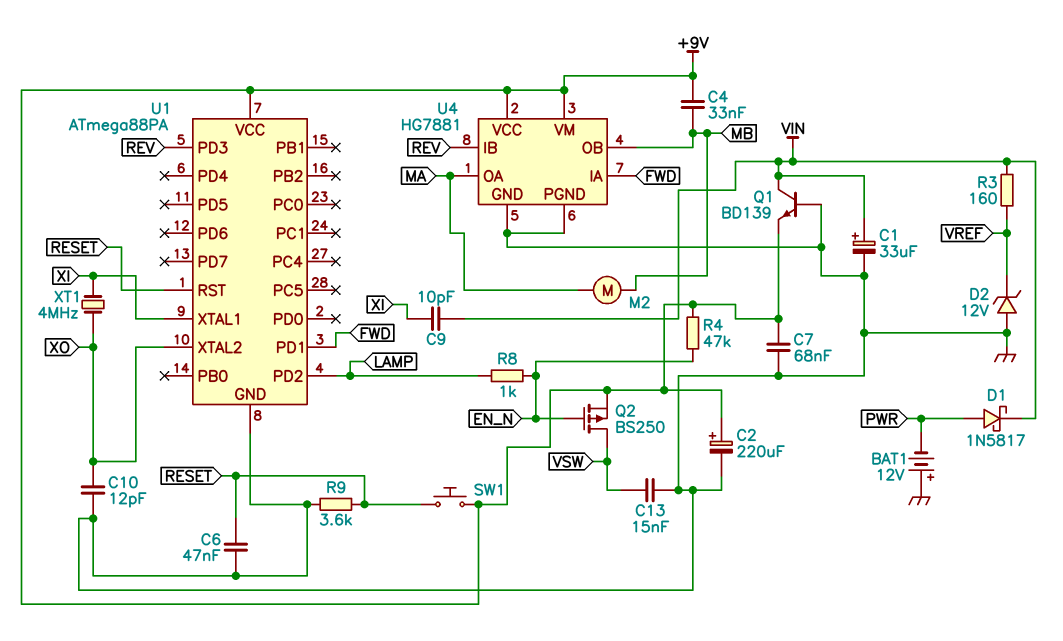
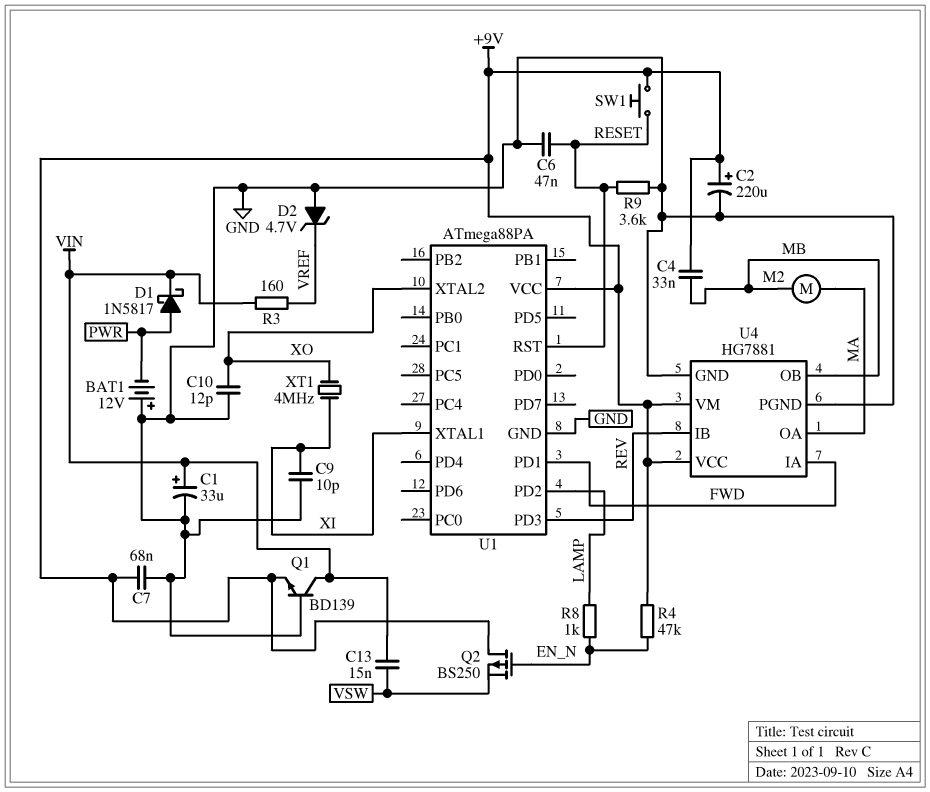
C9: 10pF (VIN, XI) -> 10pF (GND, XI)
C13: 15nF (GND, VSW) -> 15nF (VIN, VSW)
D2: zener 12V (A GND, K VREF) -> zener 4.7V (A GND, K VREF)
Q2: PMOS BS250 (G EN_N, D VSW, S +9V) -> PMOS BS250 (G EN_N, D +9V, S VSW)

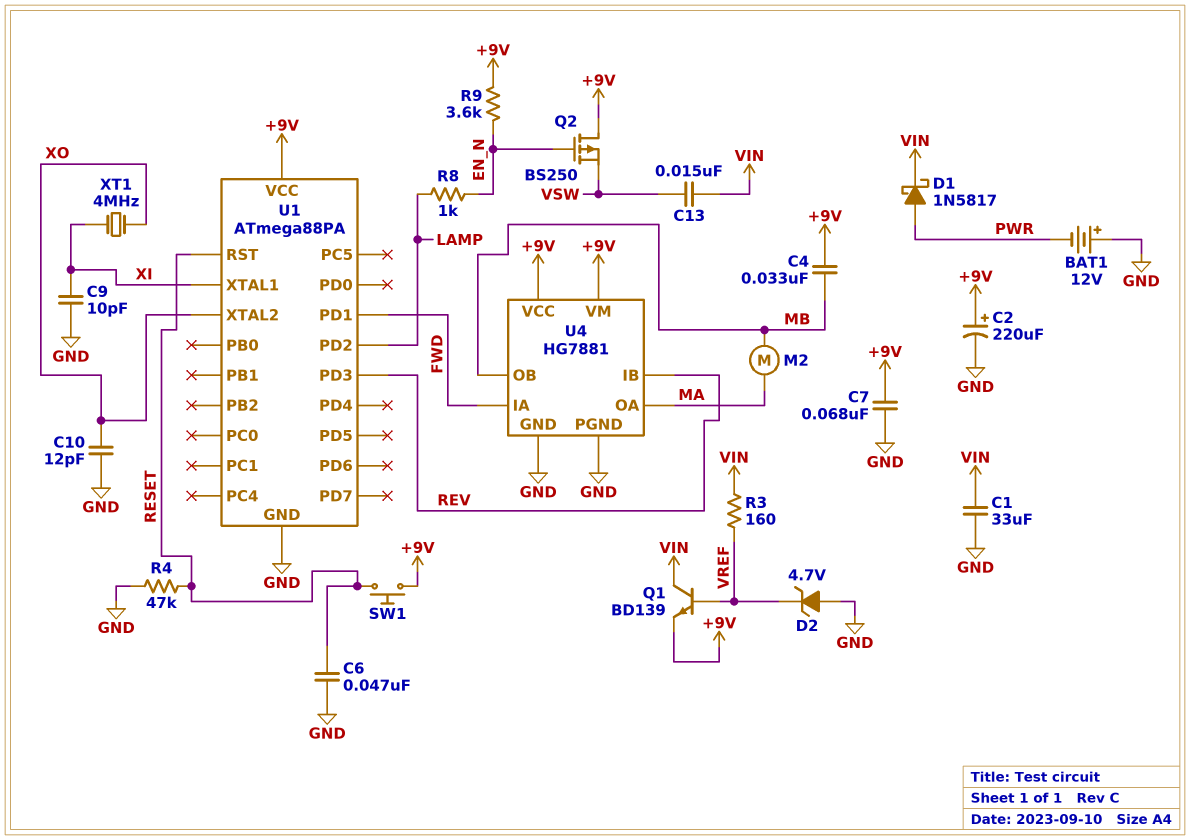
C1: 33uF (plus VIN, minus GND) -> 33uF (GND, VIN)
Q1: NPN BD139 (B GND, C VIN, E +9V) -> NPN BD139 (B VREF, C VIN, E +9V)
R4: 47k (+9V, EN_N) -> 47k (GND, RESET)
R9: 3.6k (GND, RESET) -> 3.6k (+9V, EN_N)

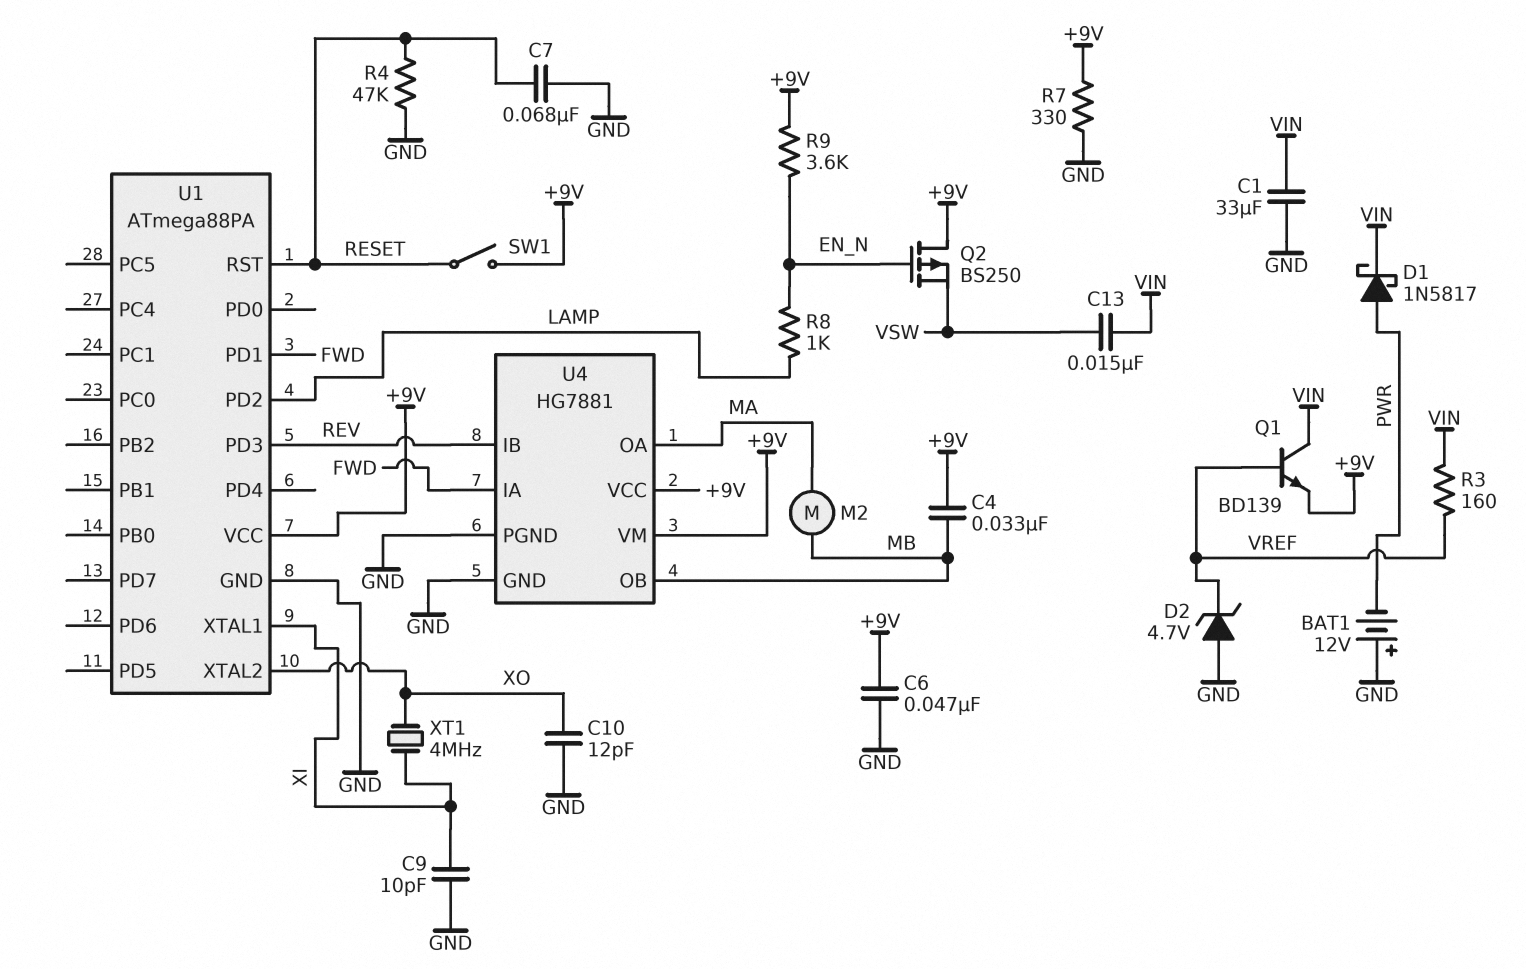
C2: 220uF (plus +9V, minus GND) -> none
C6: 47nF (GND, RESET) -> 47nF (+9V, GND)
C7: 68nF (+9V, GND) -> 68nF (GND, RESET)
R7: none -> 330 (+9V, GND)
SW1: button (+9V, RESET) -> switch (+9V, RESET)

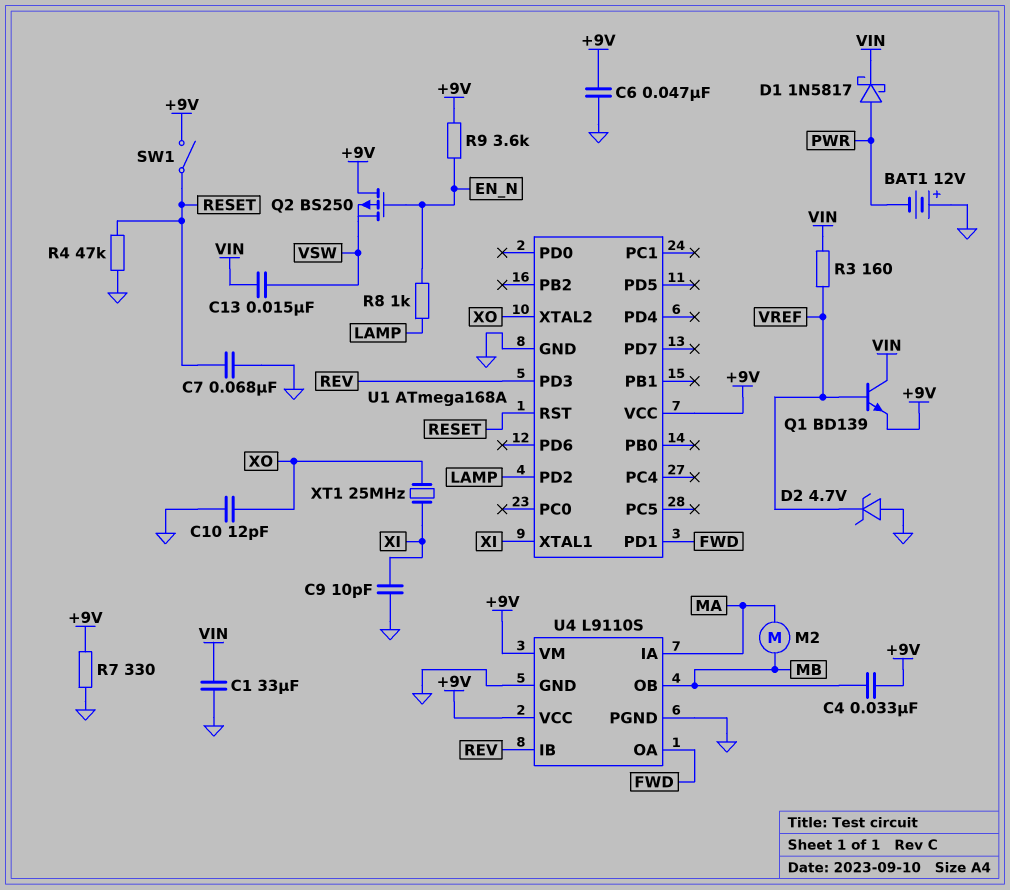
U1: ATmega88PA -> ATmega168A
U4: HG7881 -> L9110S
U4 pin IA: FWD -> MA
U4 pin OA: MA -> FWD
XT1: 4MHz (XI, XO) -> 25MHz (XI, XO)

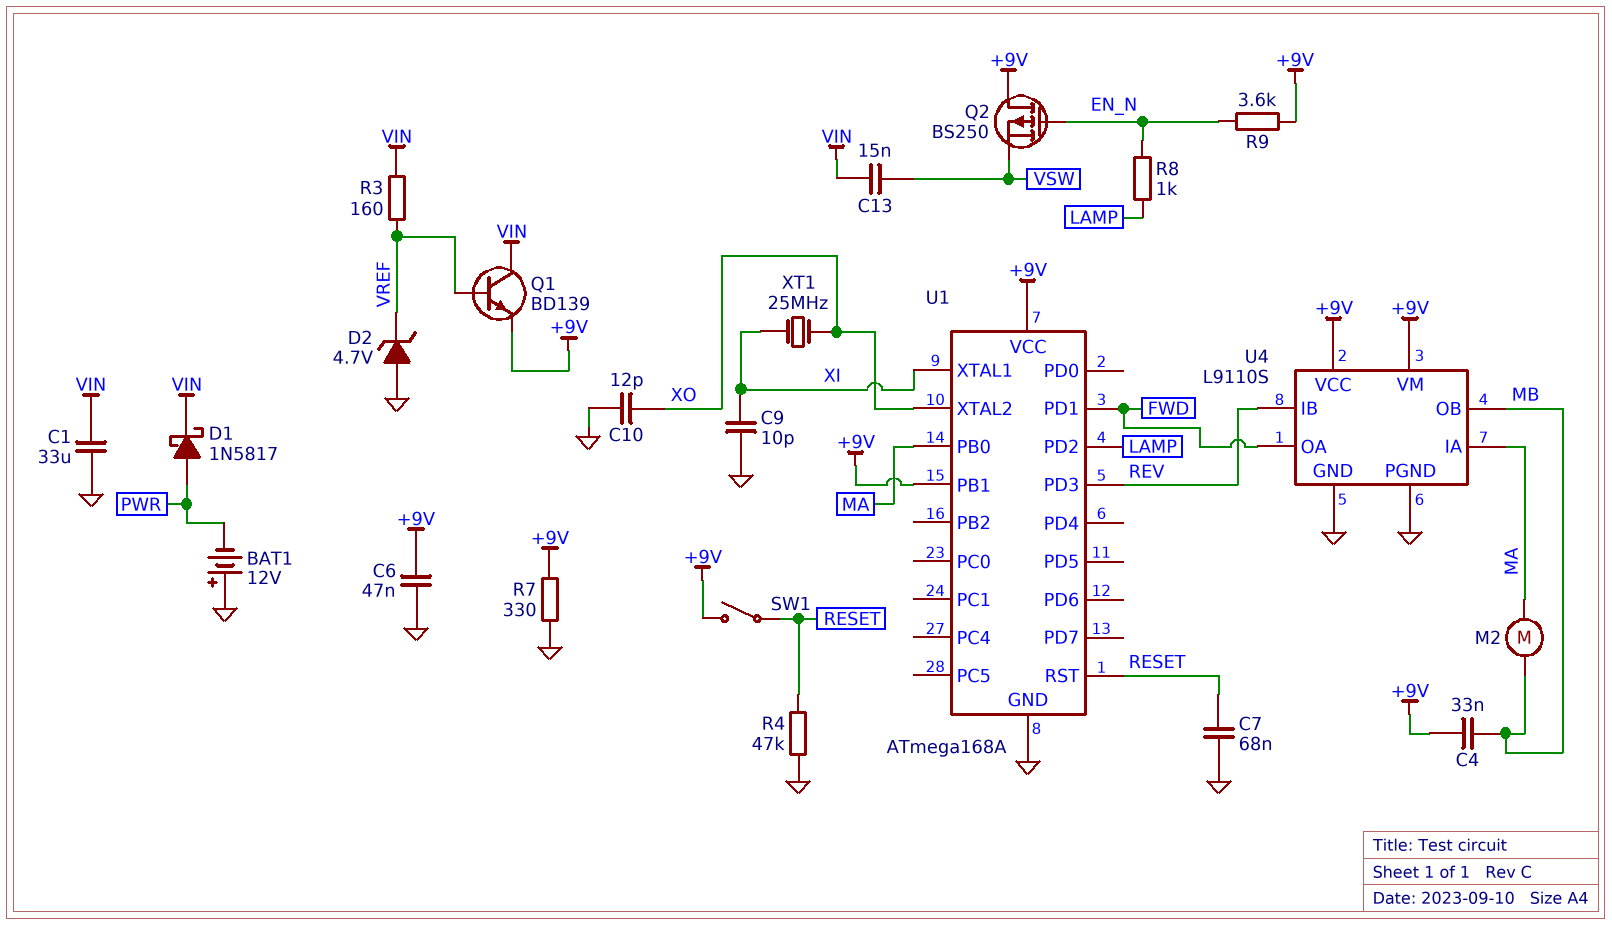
U1 pin PB0: none -> MA
U1 pin PB1: none -> +9V

